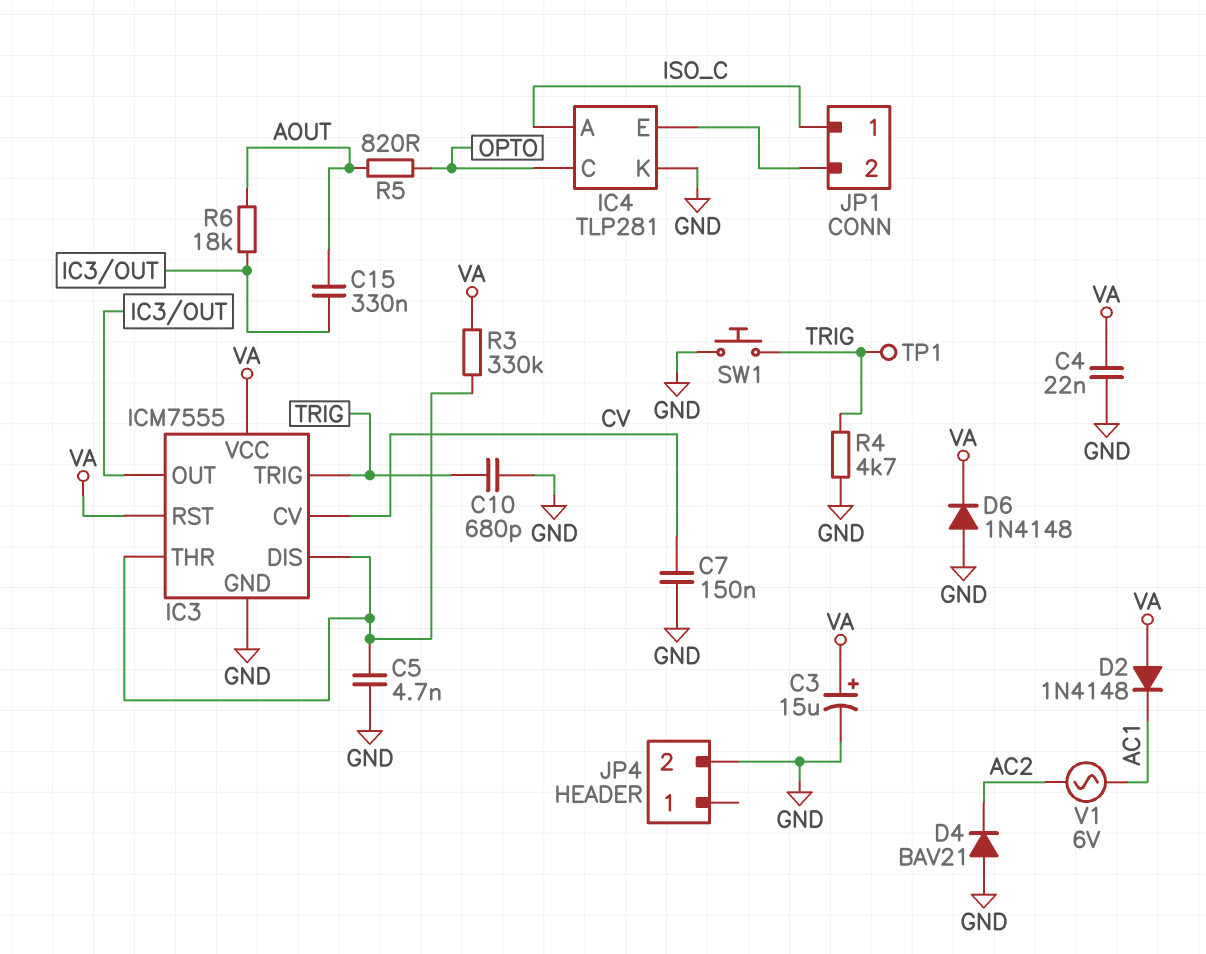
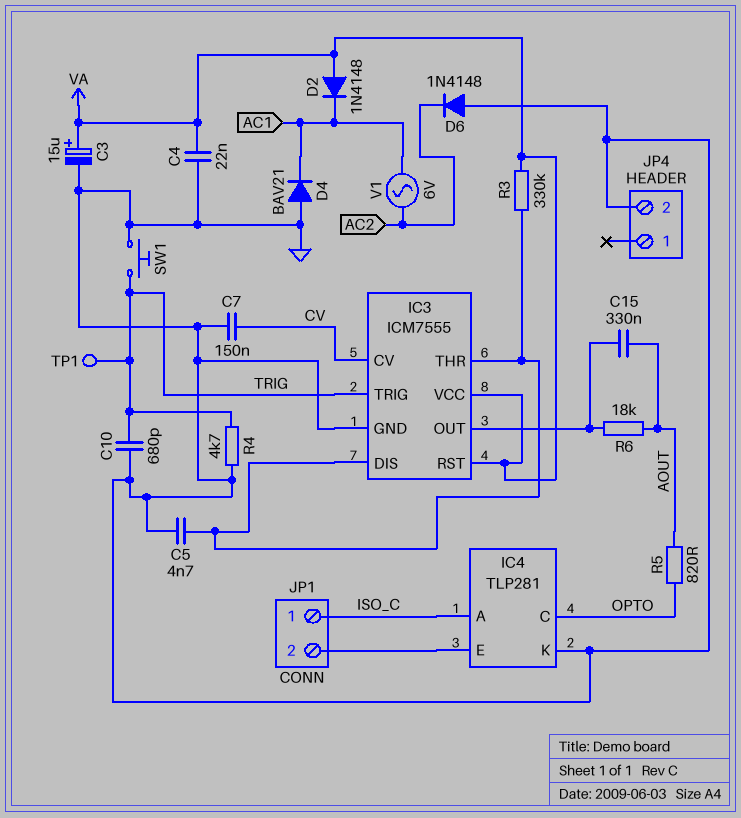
D4: diode BAV21 (A GND, K AC2) -> diode BAV21 (A GND, K AC1)
D6: diode 1N4148 (A GND, K VA) -> diode 1N4148 (A GND, K AC2)

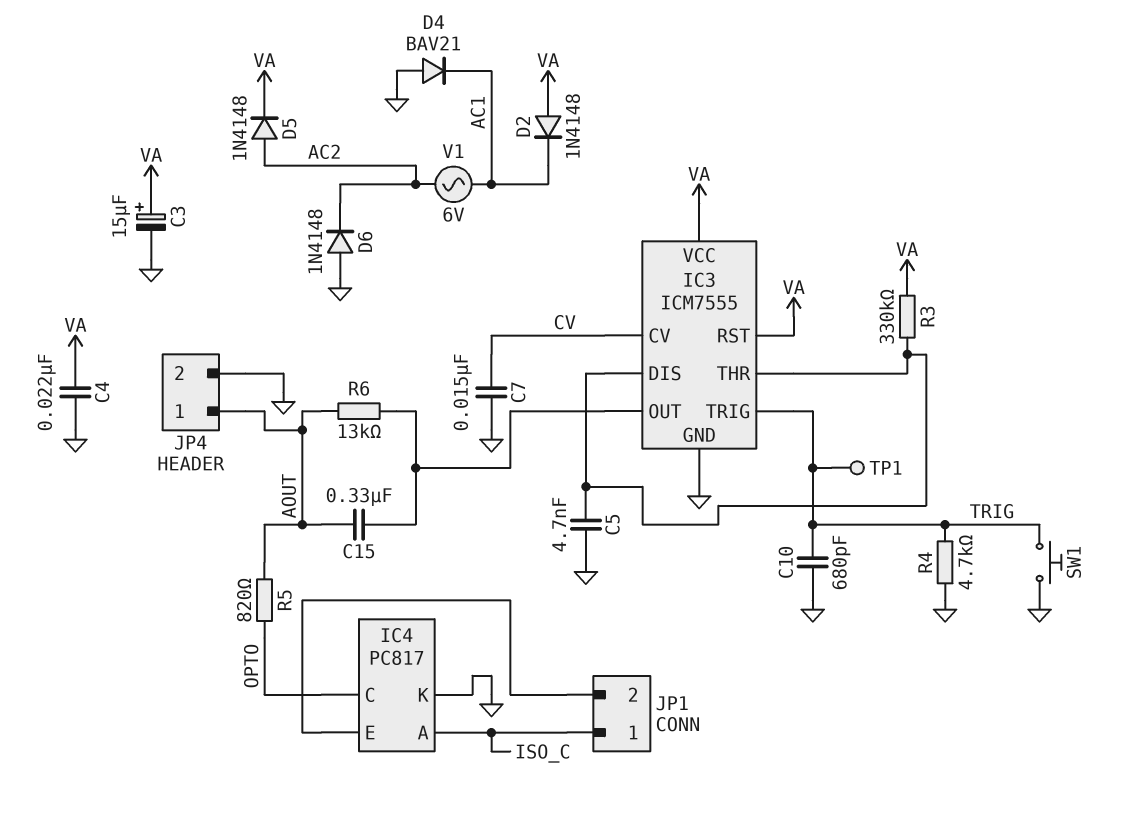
C7: 150nF (CV, GND) -> 15nF (CV, GND)
D5: none -> diode 1N4148 (A AC2, K VA)
IC4: TLP281 -> PC817
JP4 pin 1: none -> AOUT
R6: 18k (AOUT, IC3/OUT) -> 13k (AOUT, IC3/OUT)

